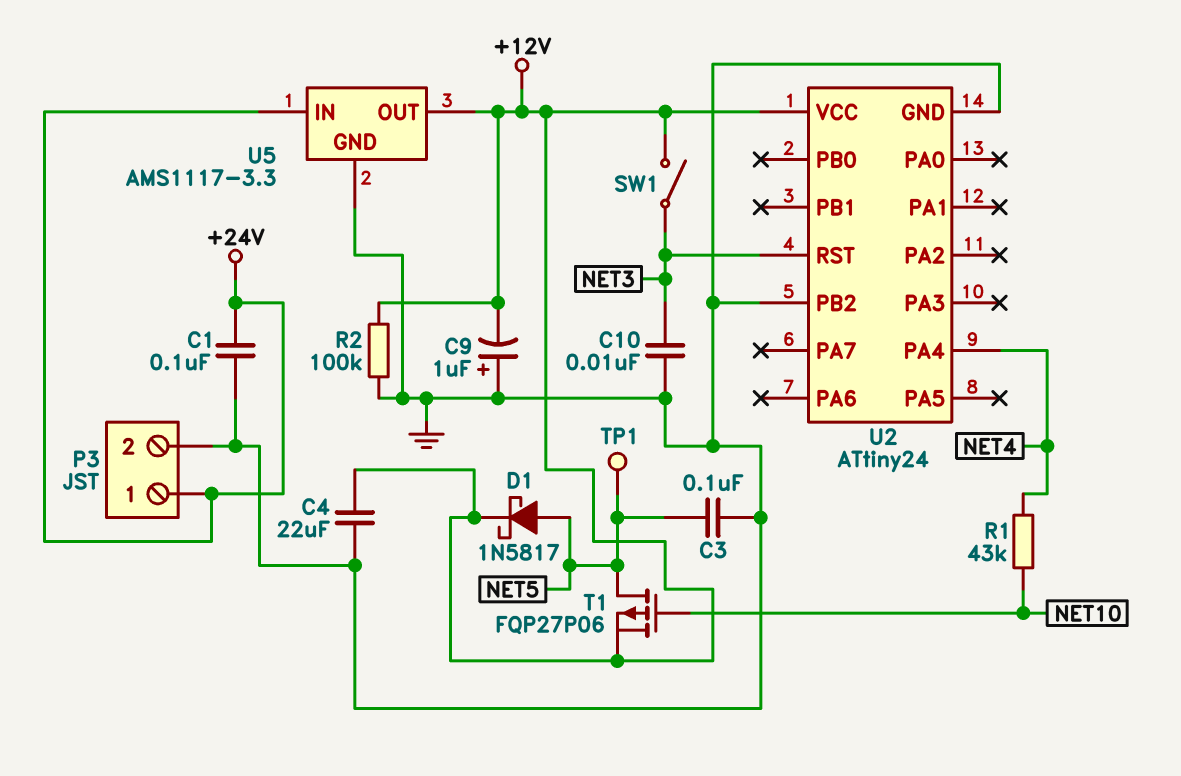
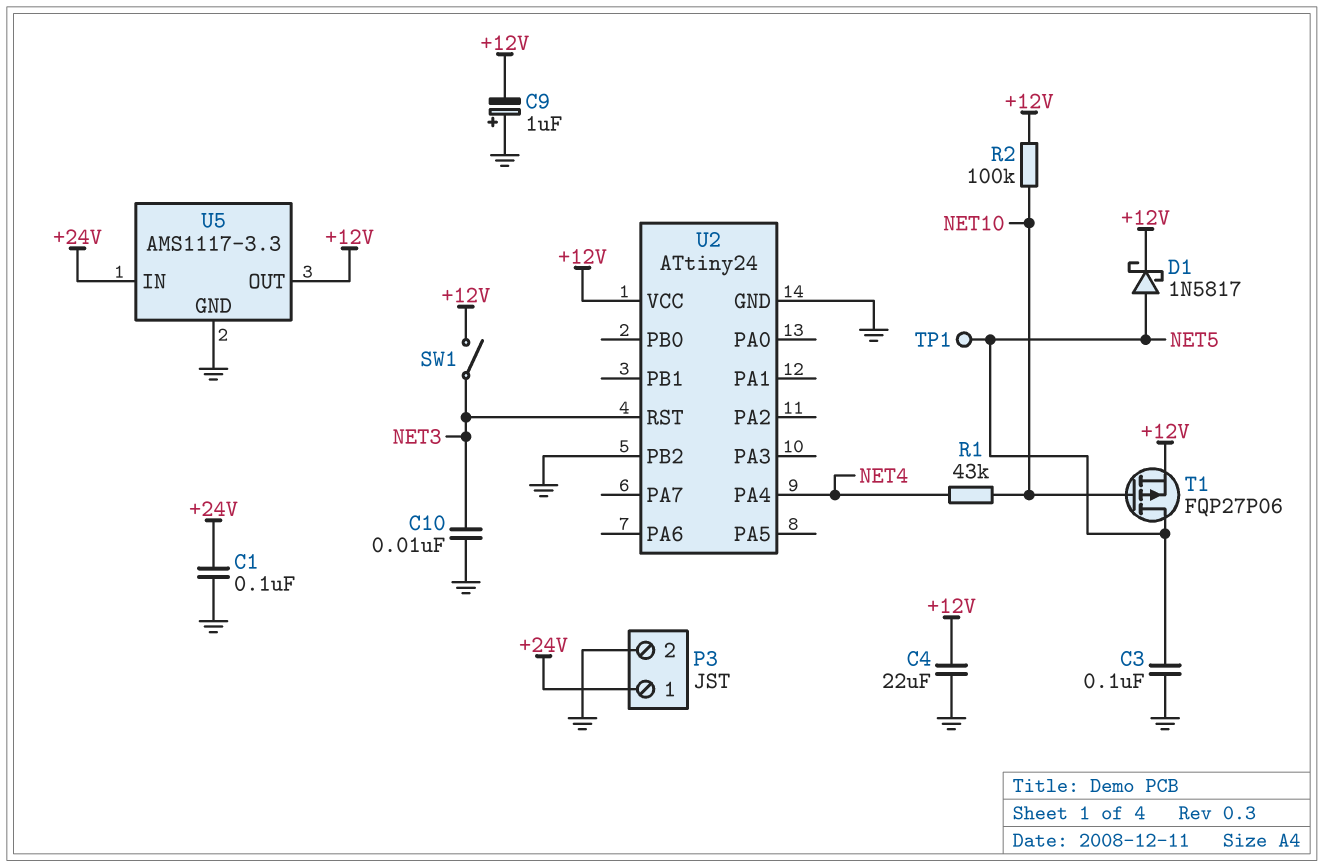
R2: 100k (+12V, GND) -> 100k (+12V, NET10)

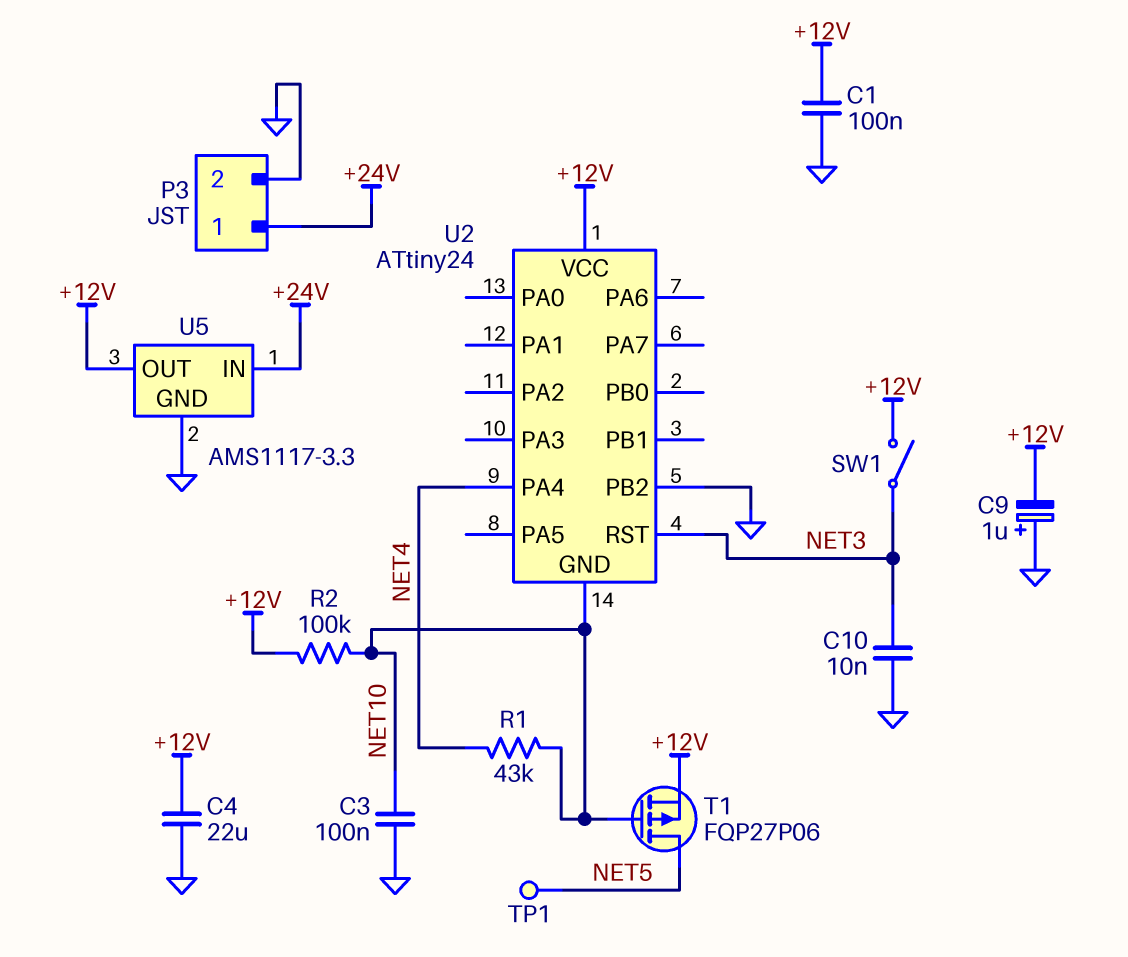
C1: 100nF (+24V, GND) -> 100nF (+12V, GND)
C3: 100nF (GND, NET5) -> 100nF (GND, NET10)
D1: schottky 1N5817 (A NET5, K +12V) -> none
U2 pin GND: GND -> NET10

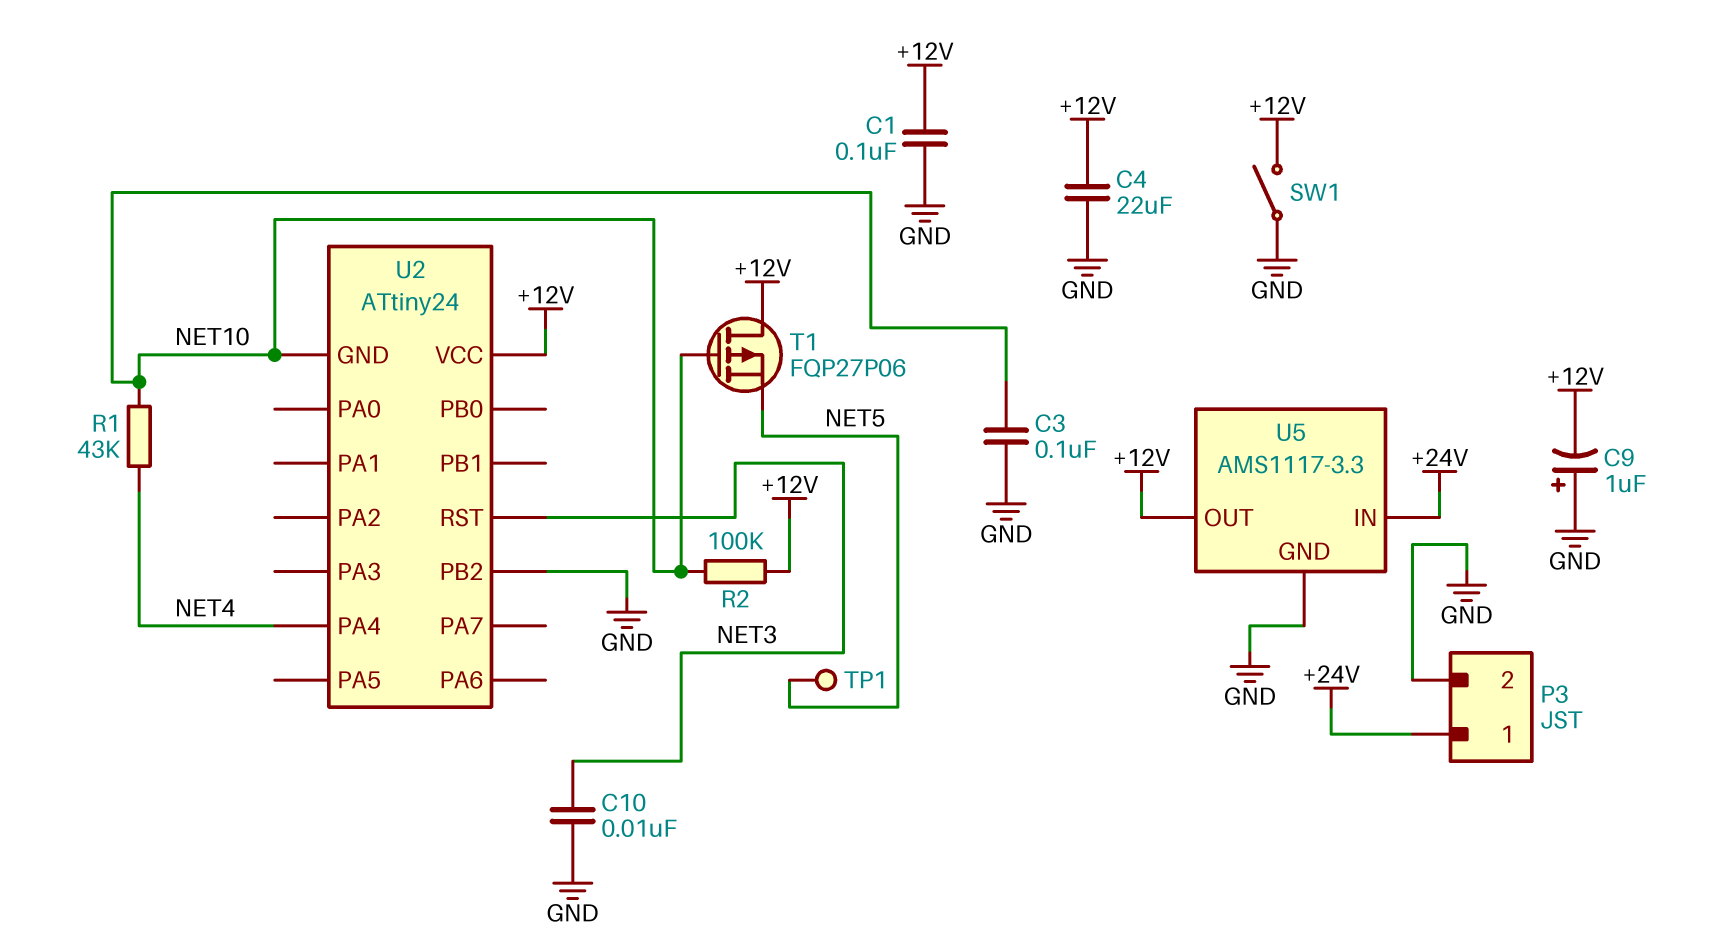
SW1: switch (+12V, NET3) -> switch (+12V, GND)
T1: PMOS FQP27P06 (G NET10, D NET5, S +12V) -> PMOS FQP27P06 (G NET10, D +12V, S NET5)

